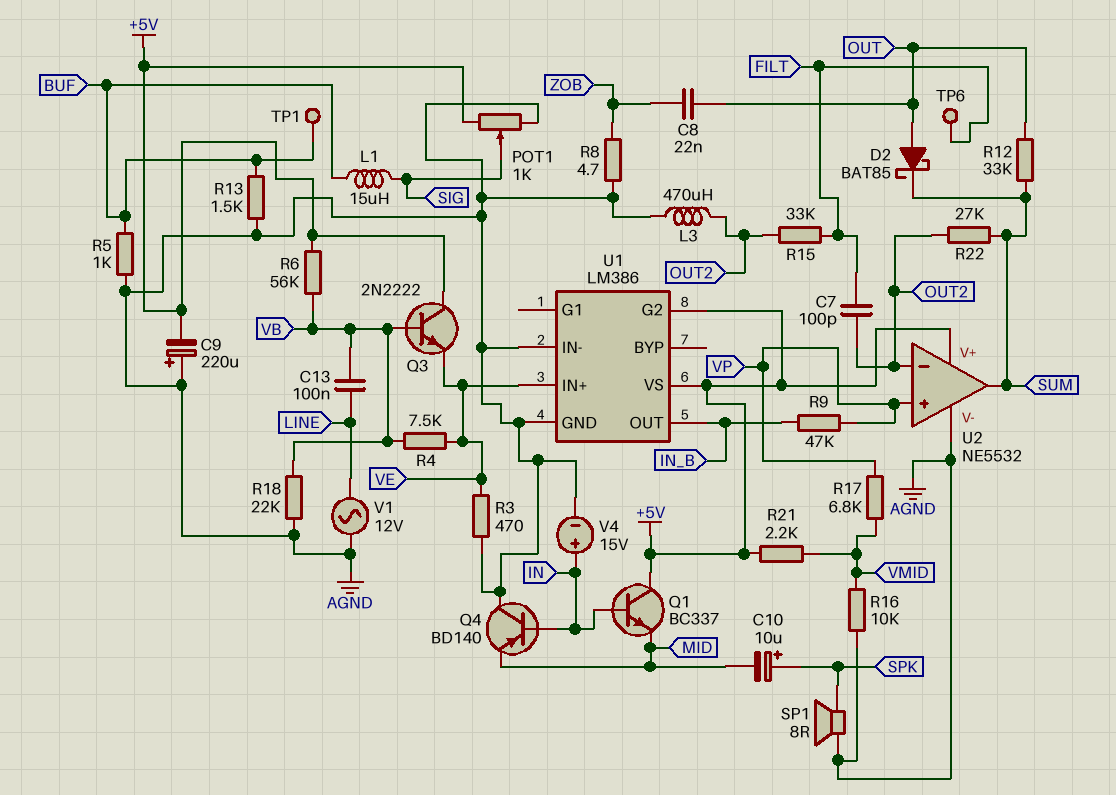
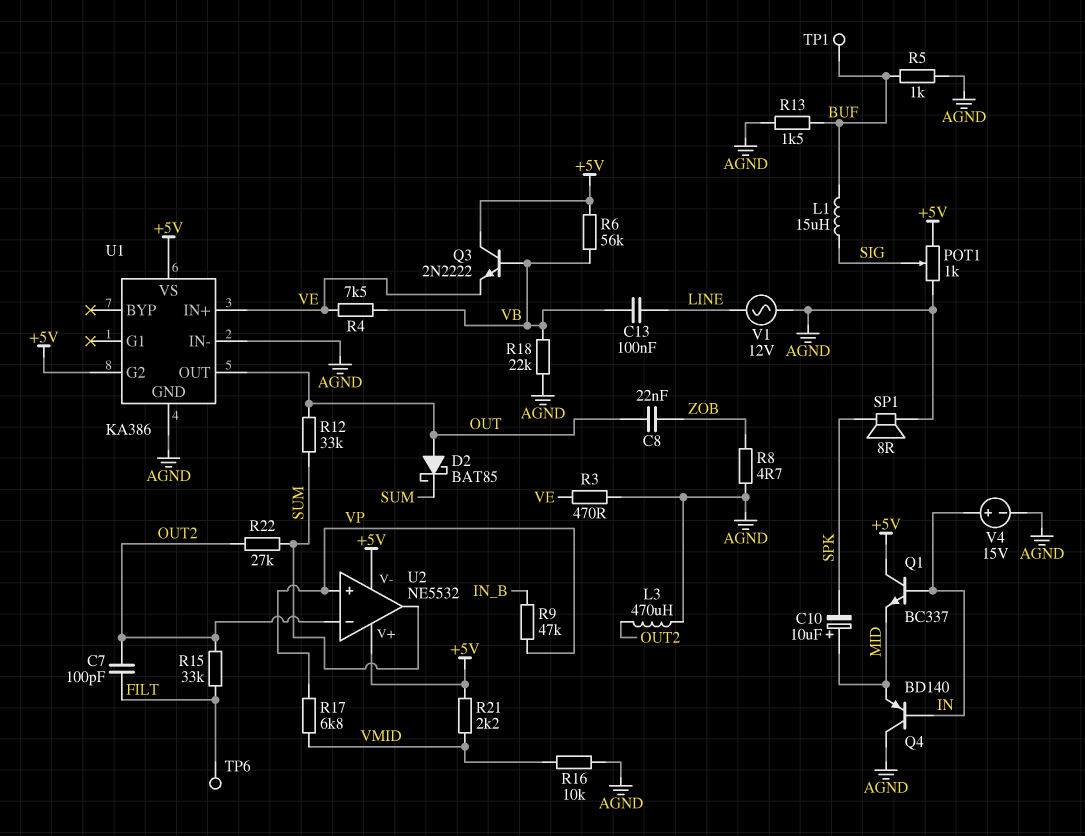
C9: 220uF (plus AGND, minus +5V) -> none
C10: 10uF (plus SPK, minus MID) -> 10uF (plus MID, minus SPK)
U1: LM386 -> KA386
U1 pin OUT: IN_B -> OUT
U2 pin V-: AGND -> +5V

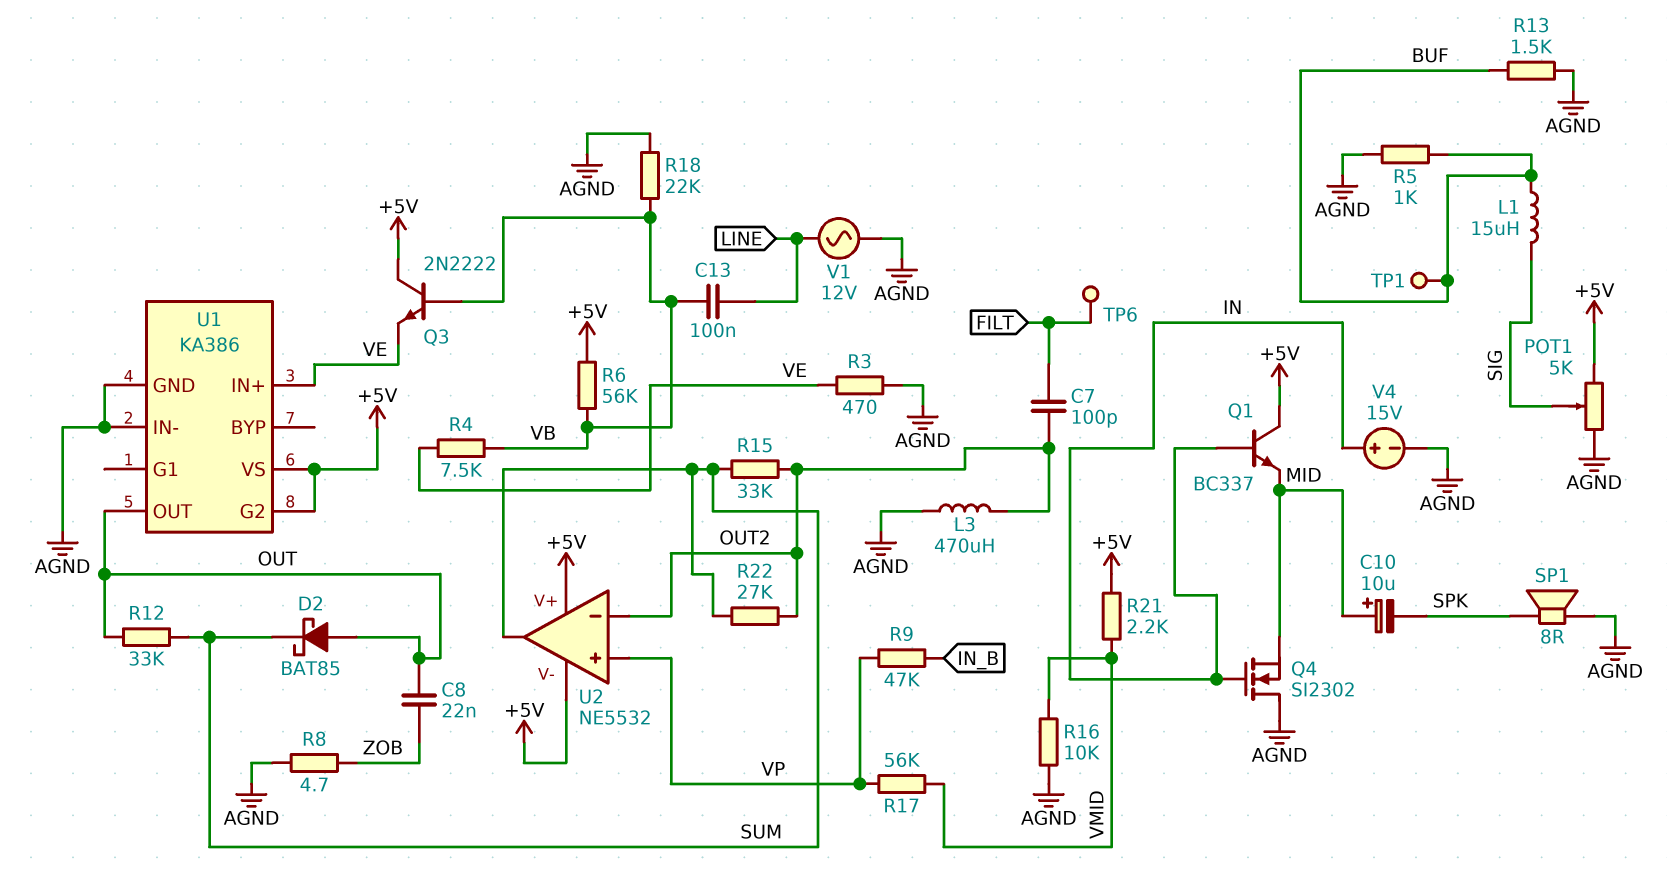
POT1: 1k (+5V, AGND, wiper SIG) -> 5k (+5V, AGND, wiper SIG)
Q4: PNP BD140 (B IN, C AGND, E MID) -> NMOS SI2302 (G IN, D AGND, S MID)
R15: 33k (FILT, OUT2) -> 33k (OUT2, SUM)
R17: 6.8k (VMID, VP) -> 56k (VMID, VP)

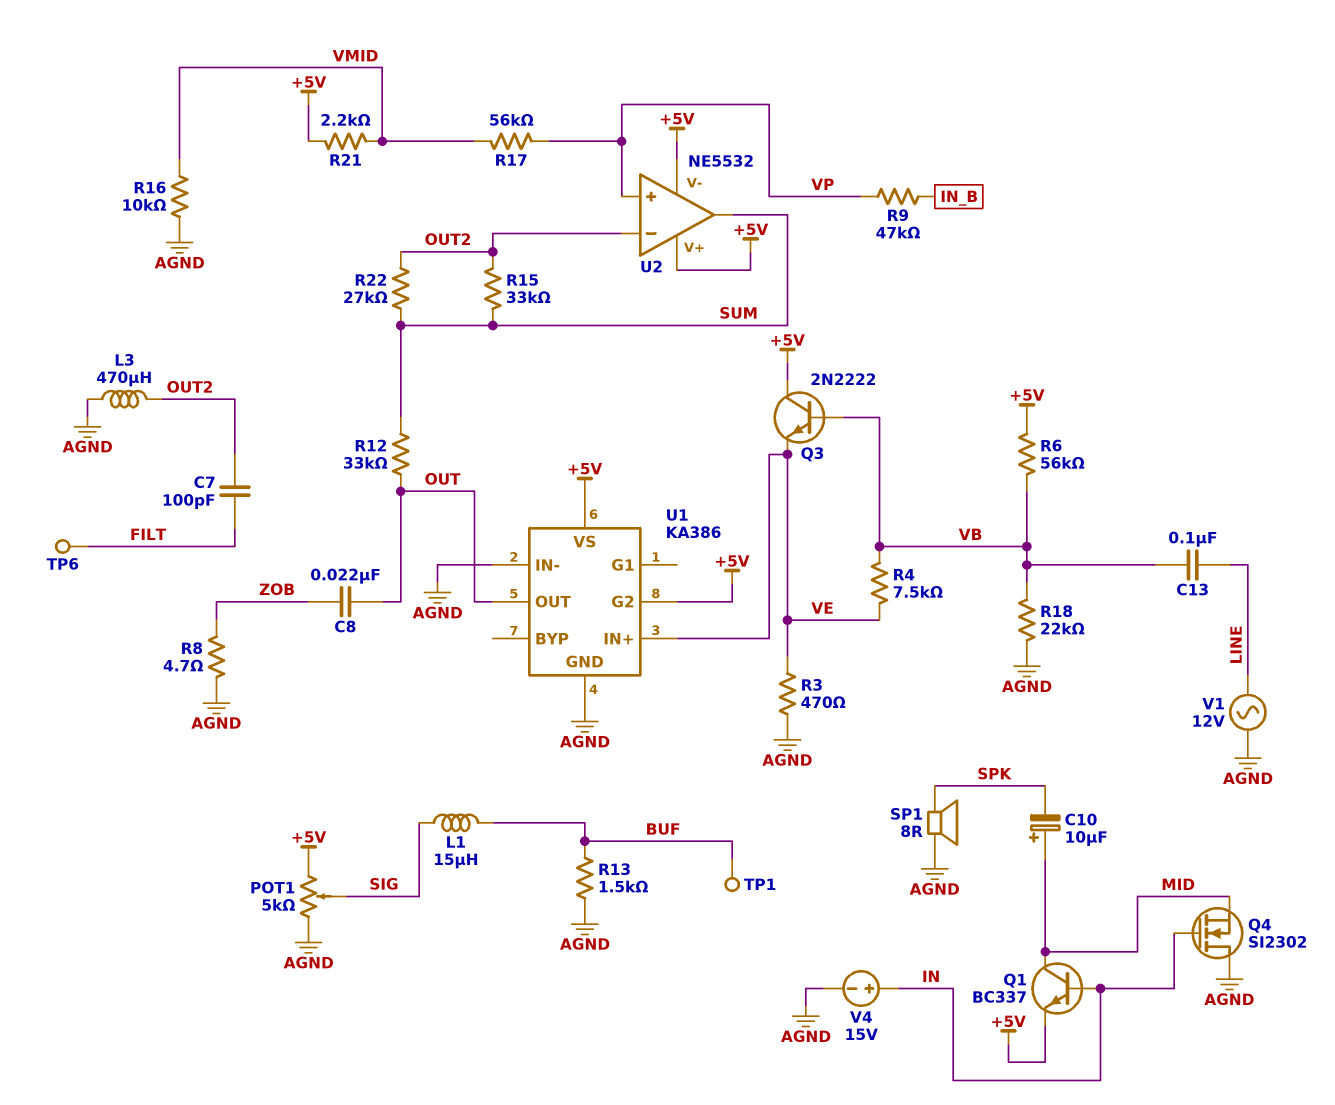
D2: schottky BAT85 (A OUT, K SUM) -> none
Q1: NPN BC337 (B IN, C +5V, E MID) -> NPN BC337 (B IN, C MID, E +5V)
R5: 1k (AGND, BUF) -> none

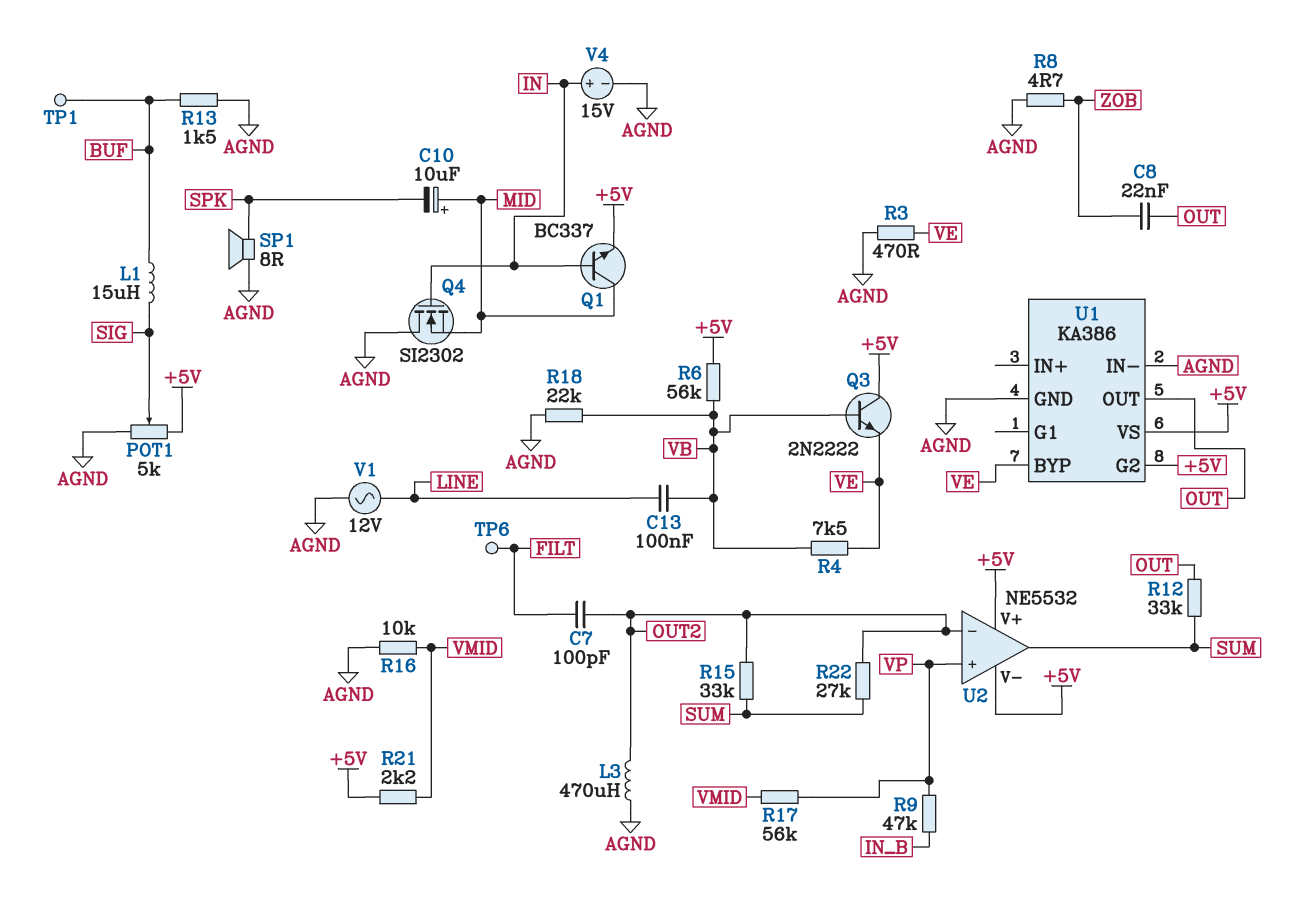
U1 pin BYP: none -> VE
U1 pin IN+: VE -> none

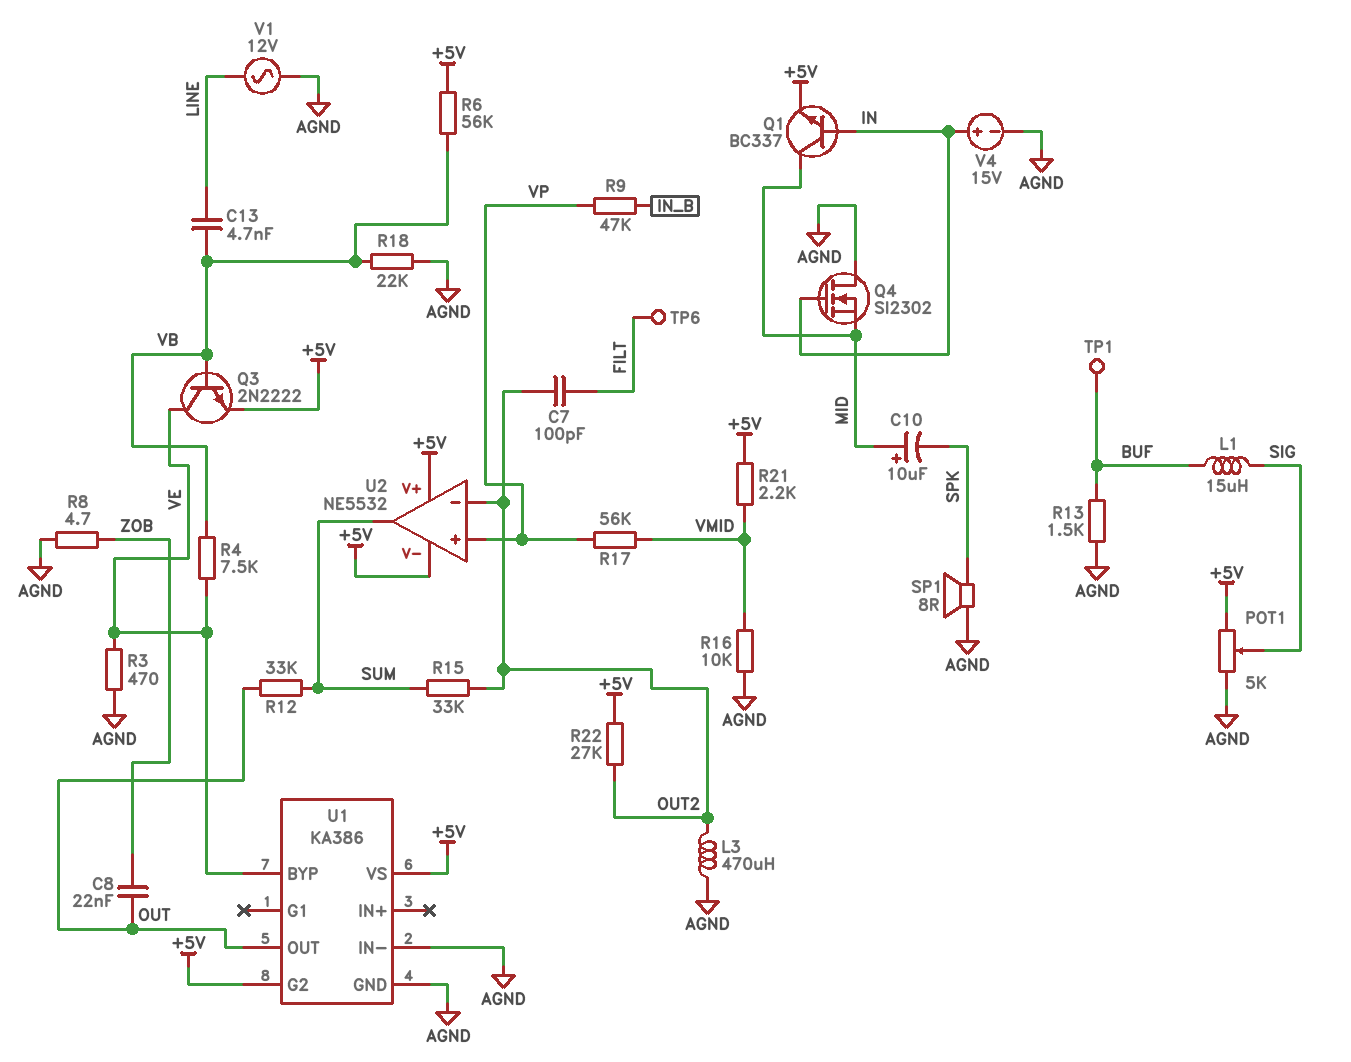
C13: 100nF (LINE, VB) -> 4.7nF (LINE, VB)
Q3: NPN 2N2222 (B VB, C +5V, E VE) -> NPN 2N2222 (B VB, C VE, E +5V)
R22: 27k (OUT2, SUM) -> 27k (+5V, OUT2)

